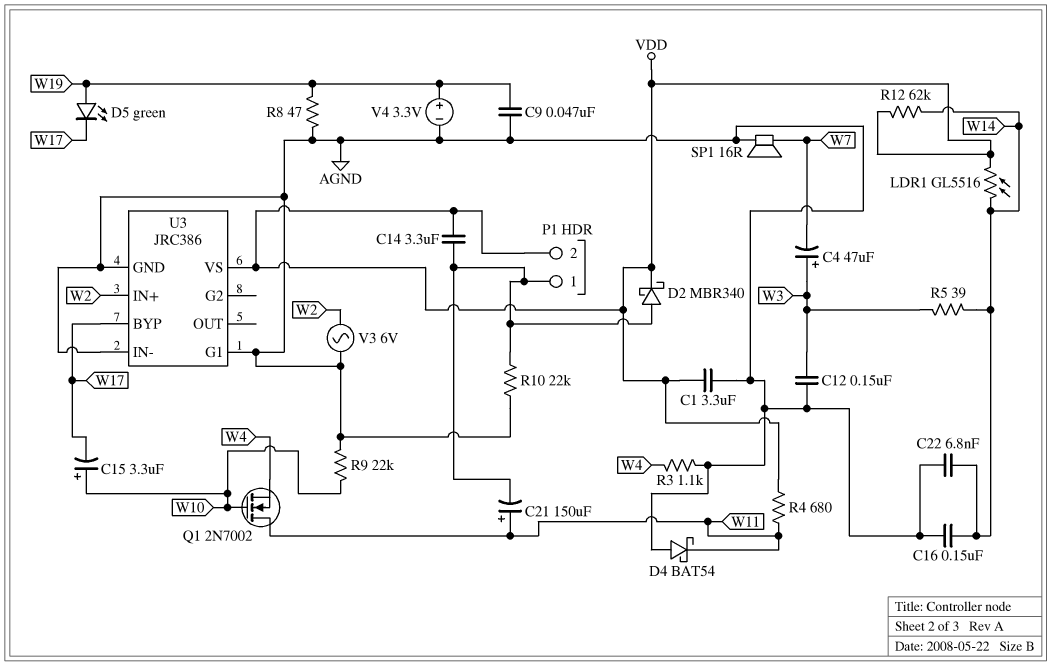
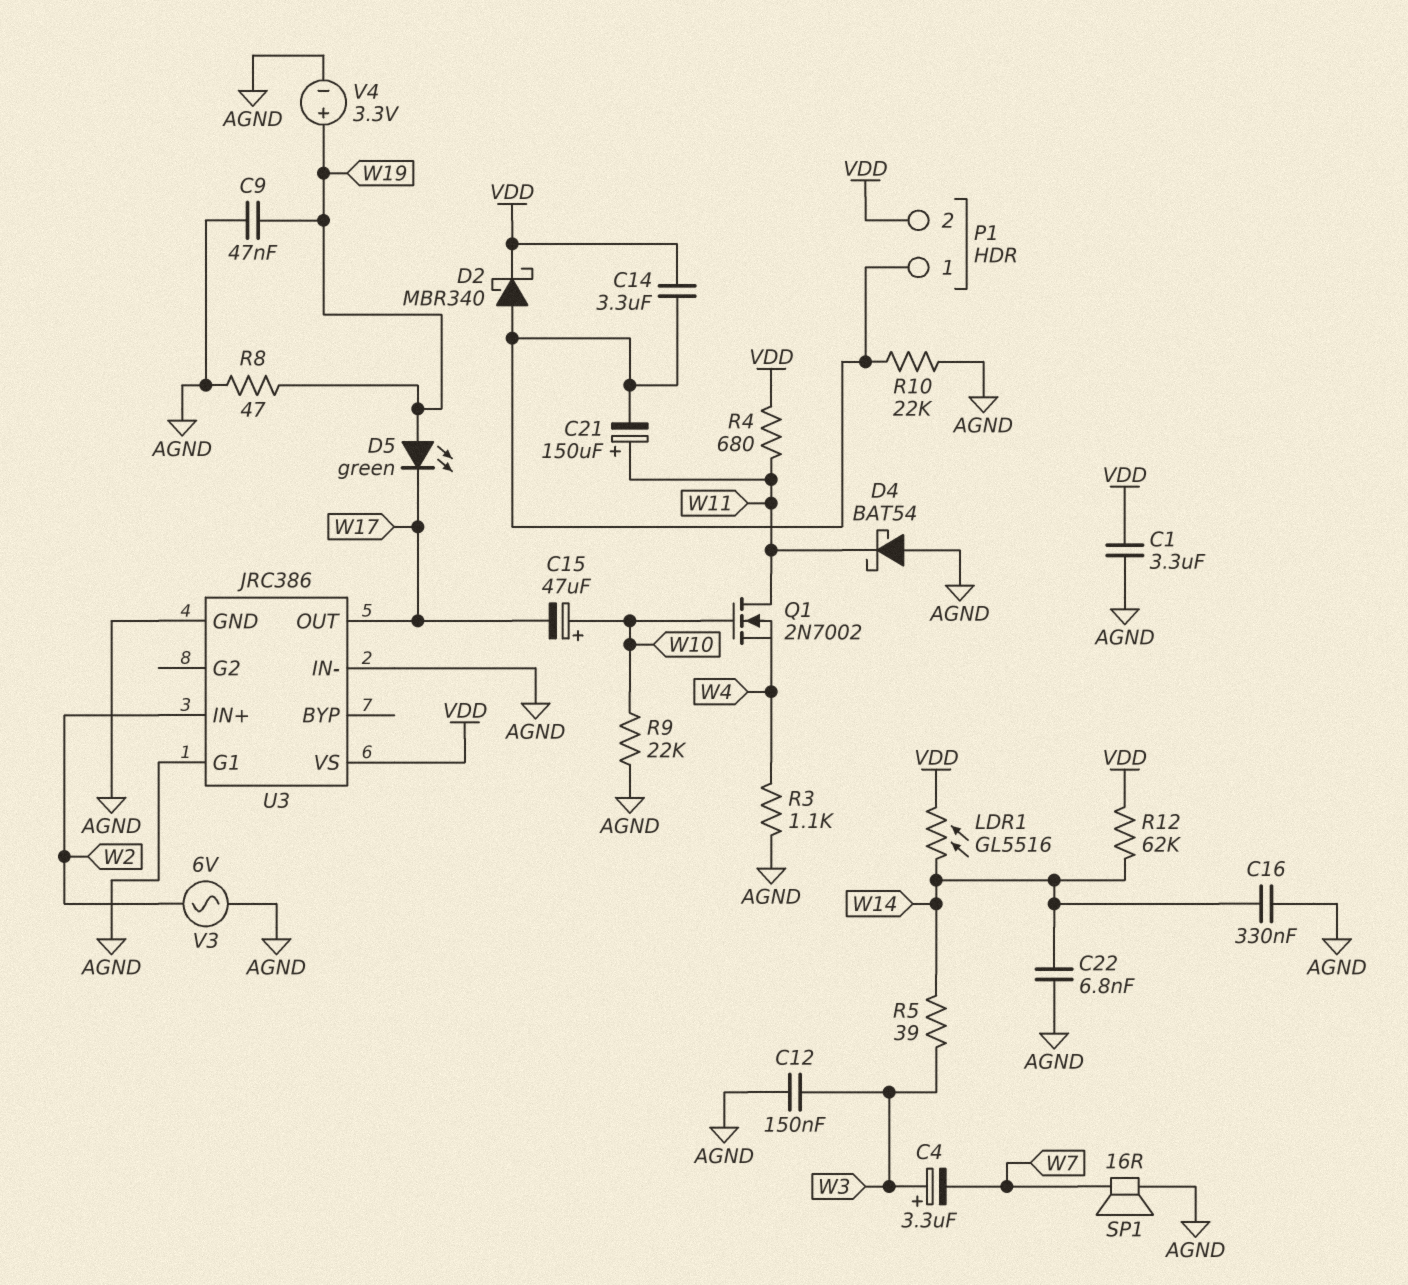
C4: 47uF (plus W3, minus W7) -> 3.3uF (plus W3, minus W7)
C15: 3.3uF (plus W10, minus W17) -> 47uF (plus W10, minus W17)
C16: 150nF (AGND, W14) -> 330nF (AGND, W14)
U3 pin BYP: W17 -> none
U3 pin OUT: none -> W17

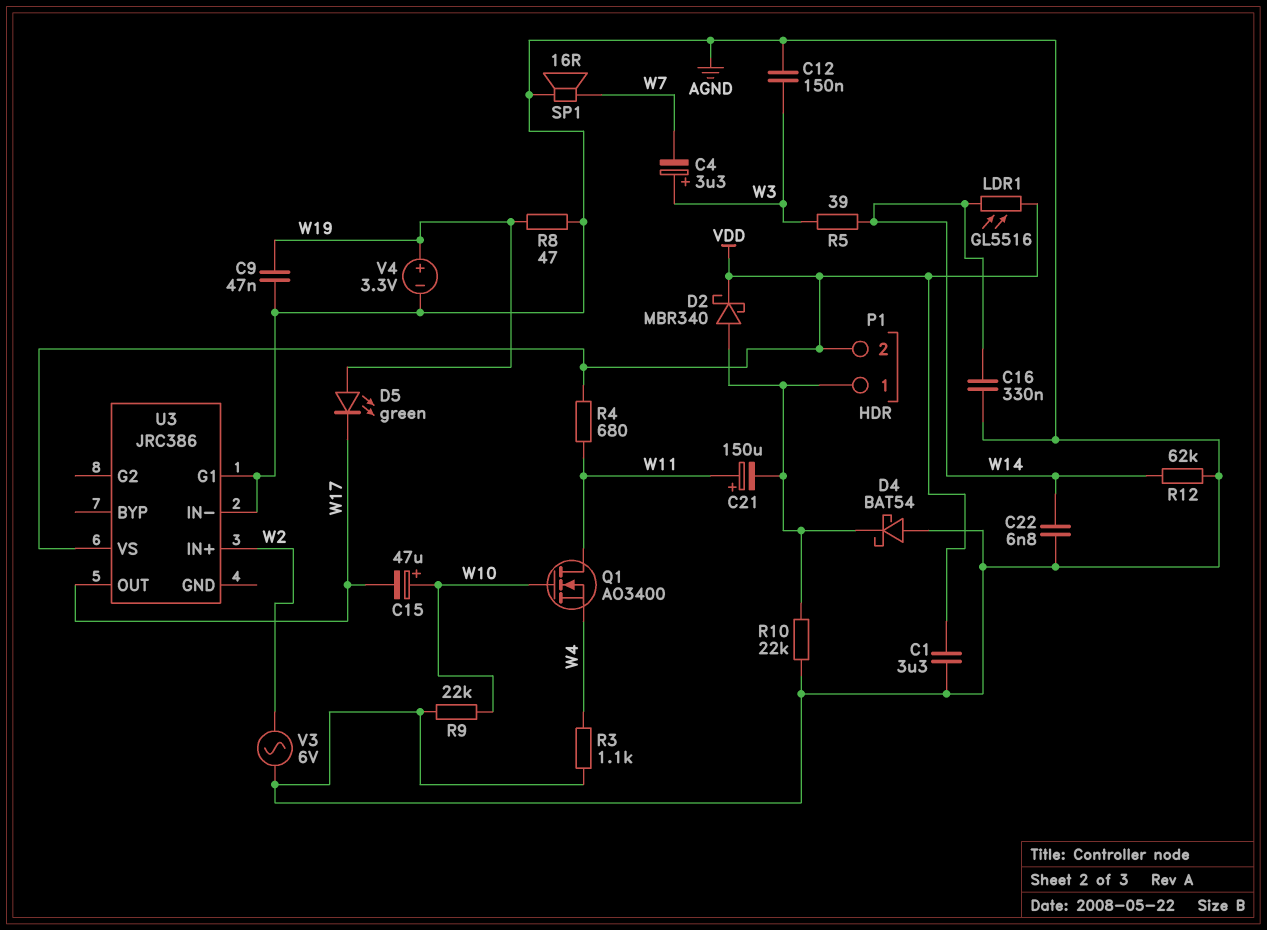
C14: 3.3uF (P1/1, VDD) -> none
D4: schottky BAT54 (A AGND, K W11) -> schottky BAT54 (A AGND, K P1/1)
Q1: NMOS 2N7002 (G W10, D W11, S W4) -> NMOS AO3400 (G W10, D W11, S W4)
R12: 62k (VDD, W14) -> 62k (AGND, W14)
U3 pin GND: AGND -> none

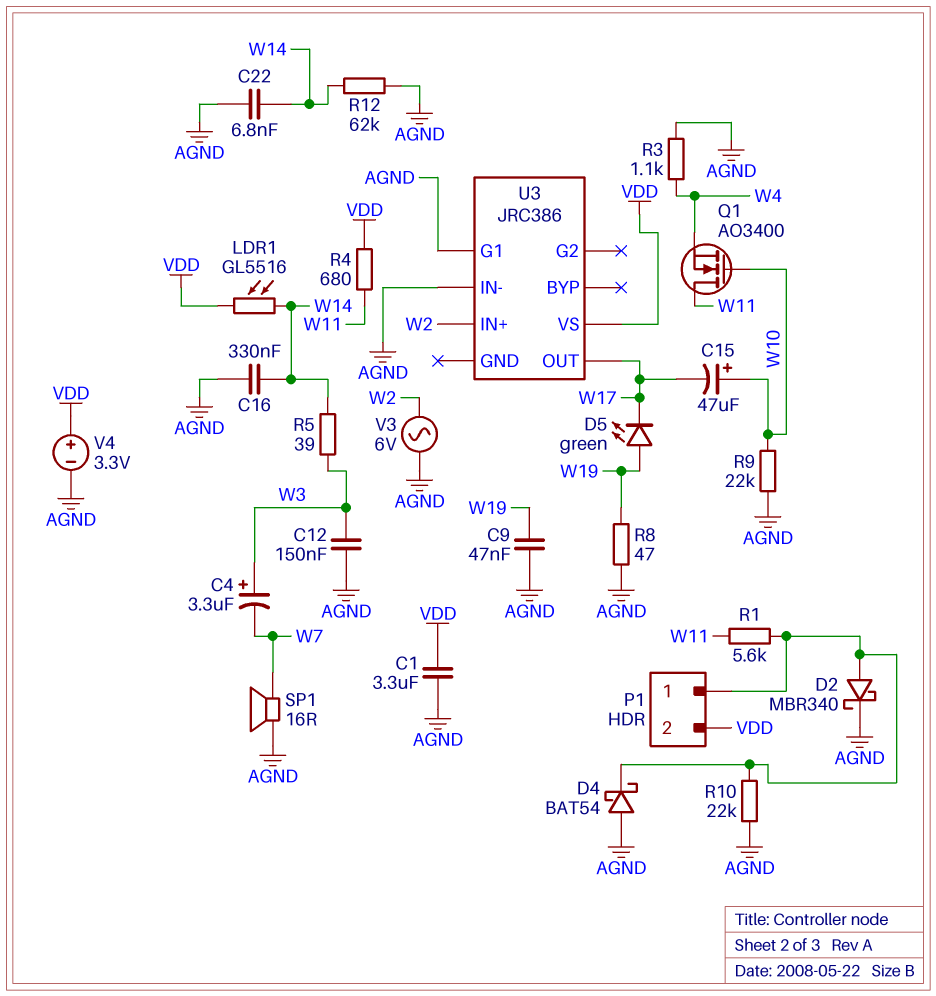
C21: 150uF (plus W11, minus P1/1) -> none
D2: schottky MBR340 (A P1/1, K VDD) -> schottky MBR340 (A P1/1, K AGND)
R1: none -> 5.6k (P1/1, W11)
V4: 3.3V (plus W19, minus AGND) -> 3.3V (plus VDD, minus AGND)

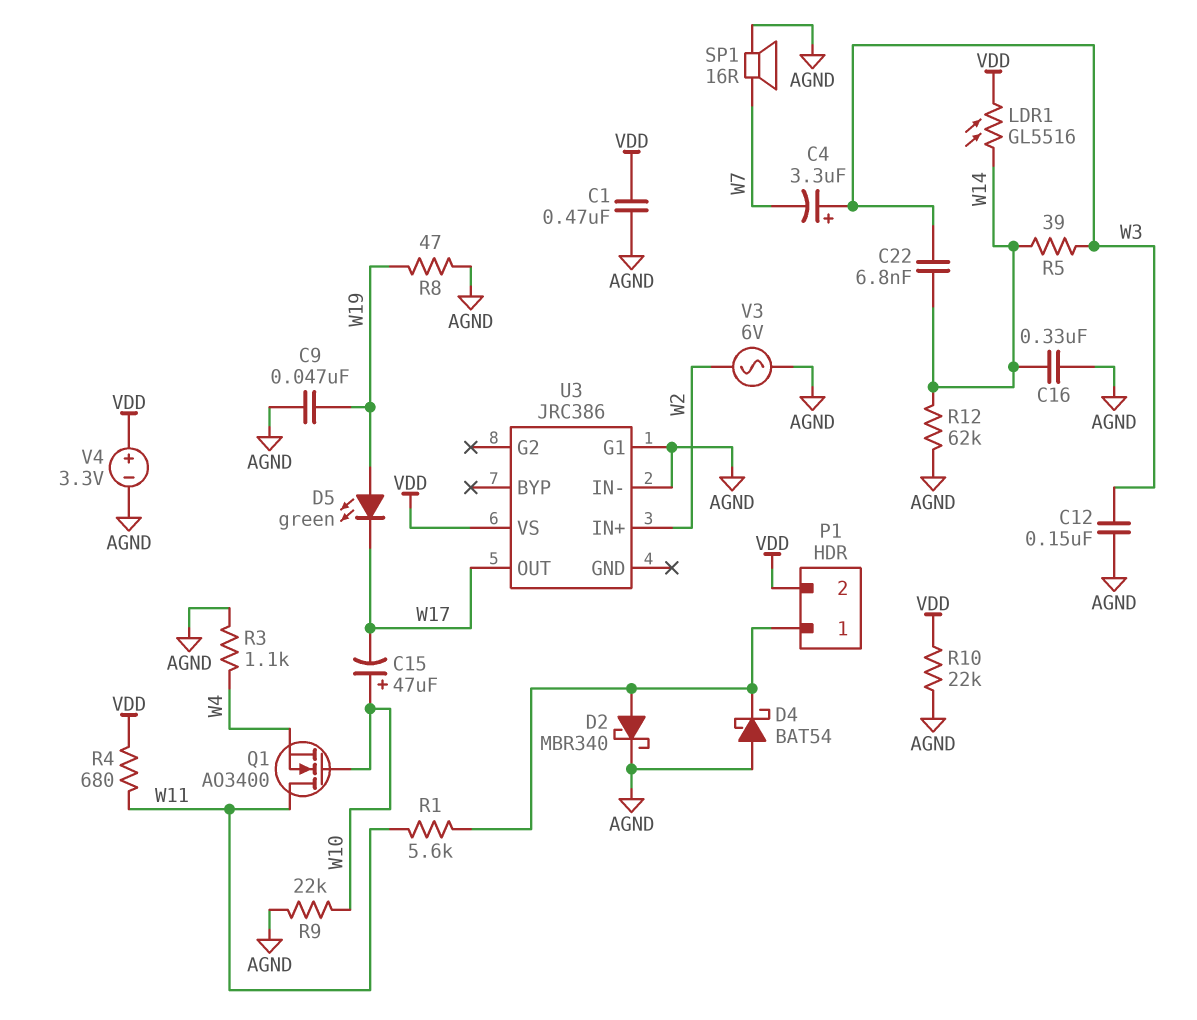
C1: 3.3uF (AGND, VDD) -> 470nF (AGND, VDD)
C22: 6.8nF (AGND, W14) -> 6.8nF (W3, W14)
R10: 22k (AGND, P1/1) -> 22k (AGND, VDD)

